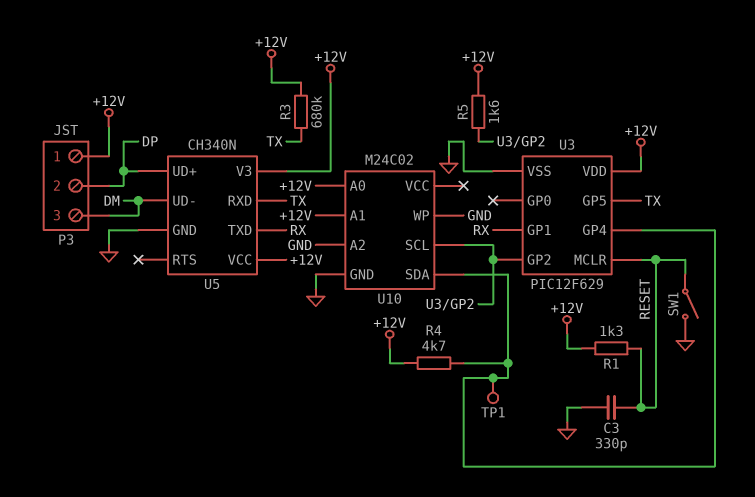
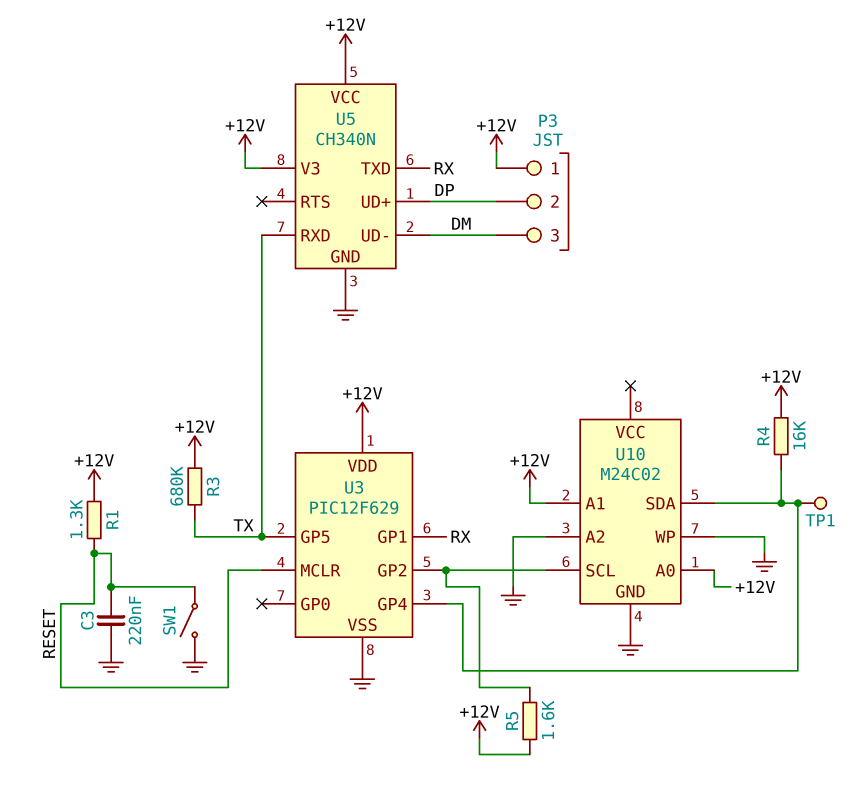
C3: 330pF (GND, RESET) -> 220nF (GND, RESET)
R4: 4.7k (+12V, U3/GP4) -> 16k (+12V, U3/GP4)

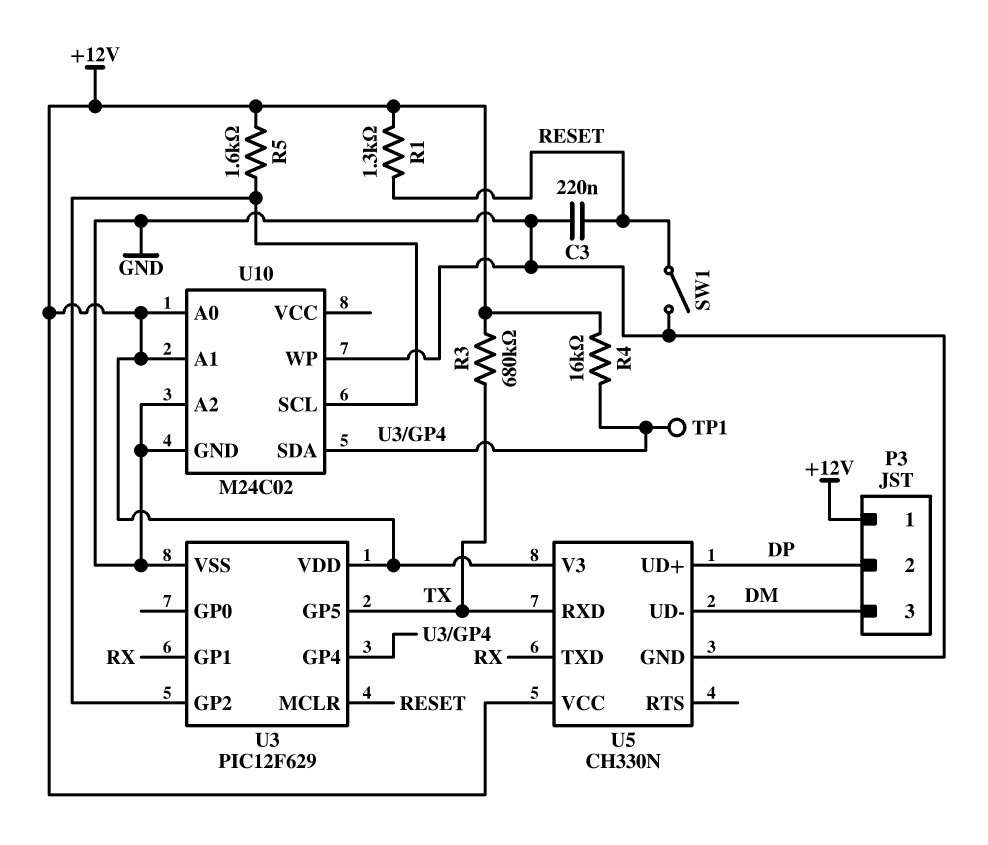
U5: CH340N -> CH330N

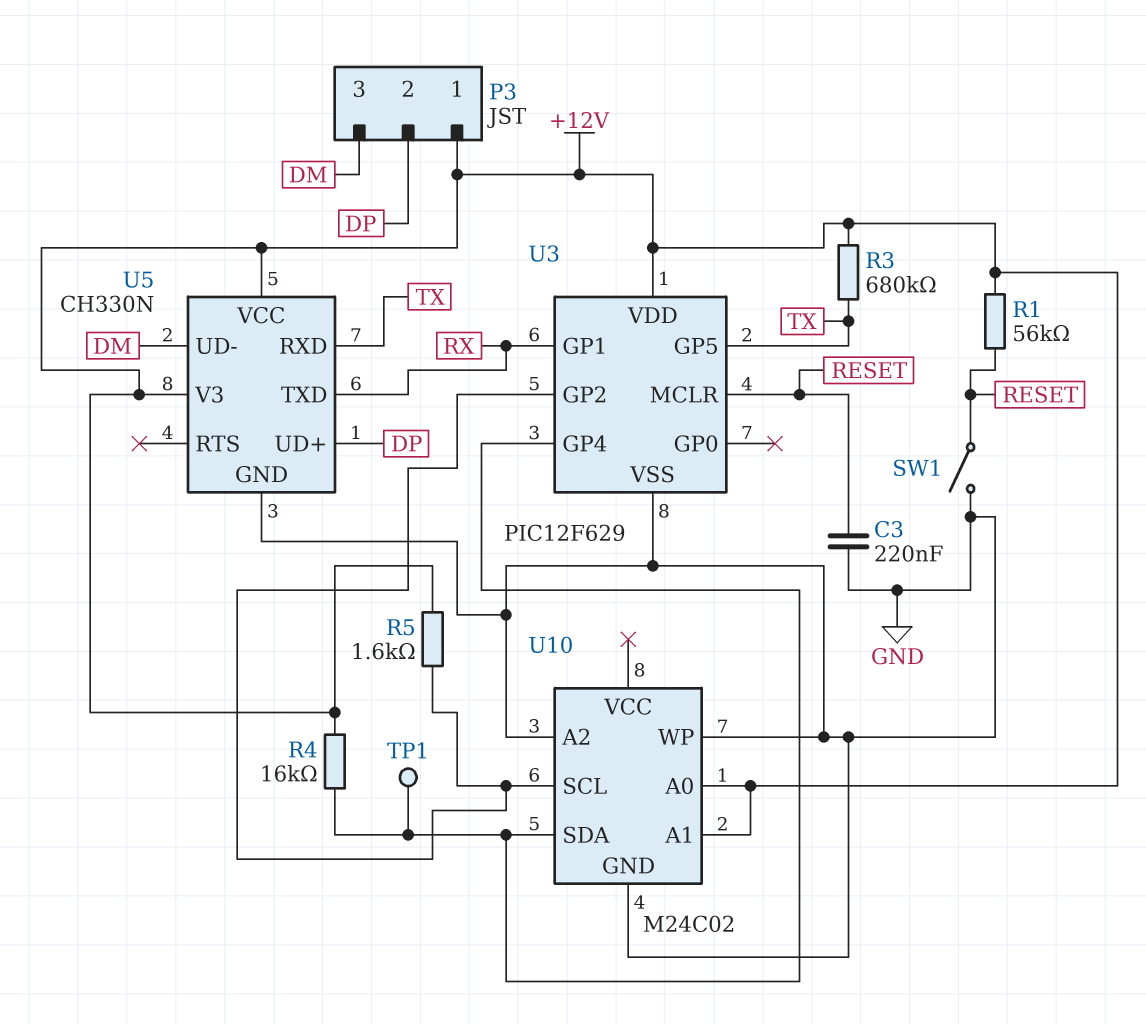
R1: 1.3k (+12V, RESET) -> 56k (+12V, RESET)

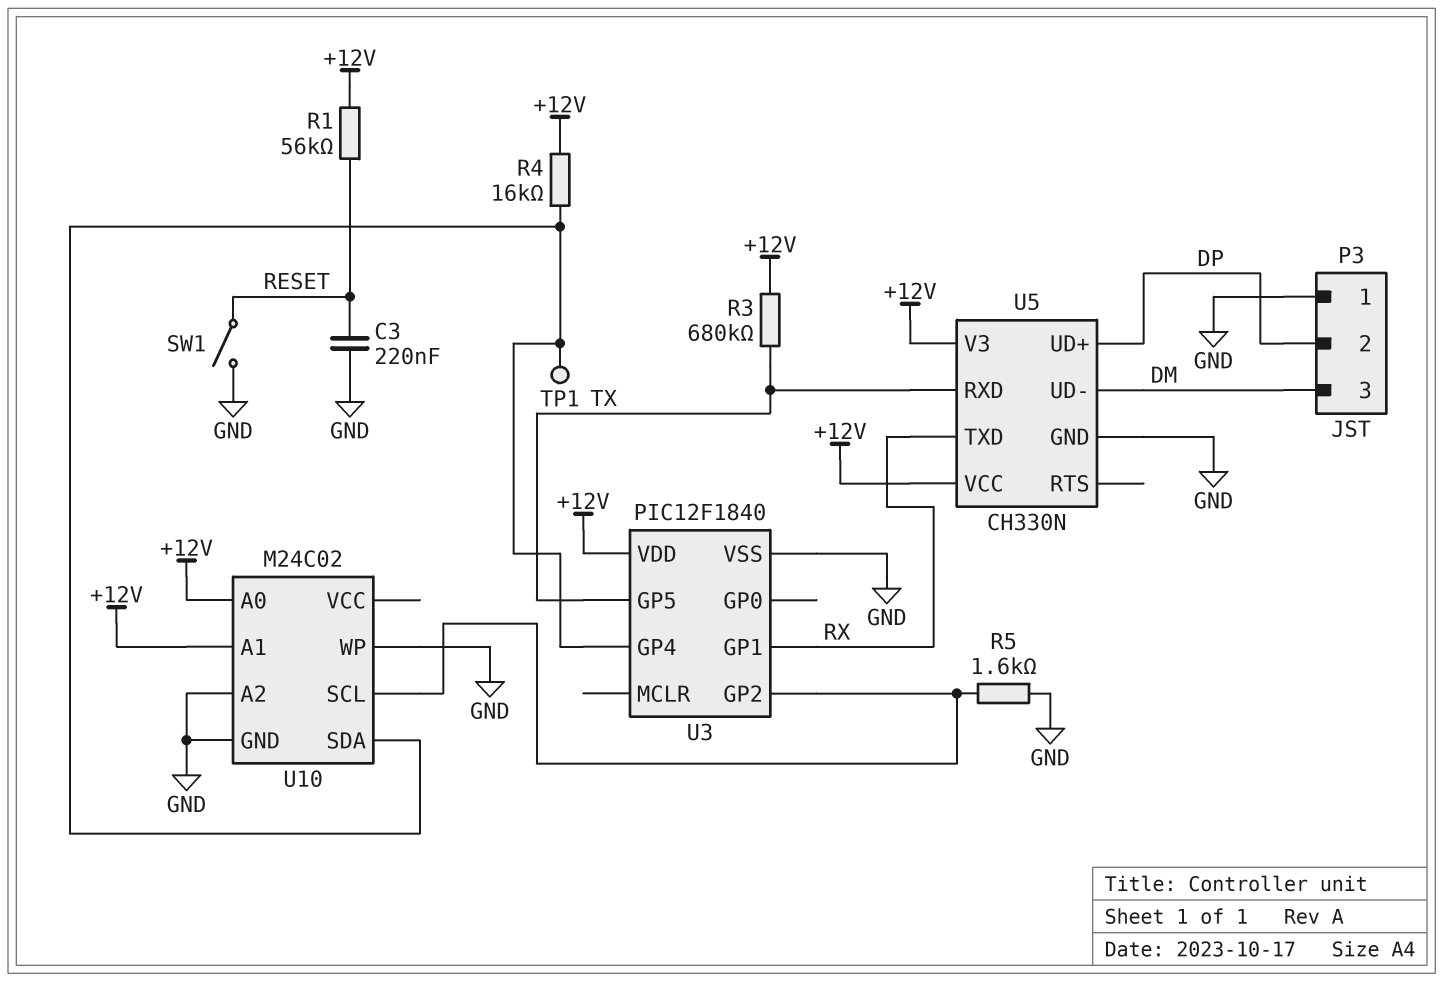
P3 pin 1: +12V -> GND
R5: 1.6k (+12V, U3/GP2) -> 1.6k (GND, U3/GP2)
U3: PIC12F629 -> PIC12F1840
U3 pin MCLR: RESET -> none

